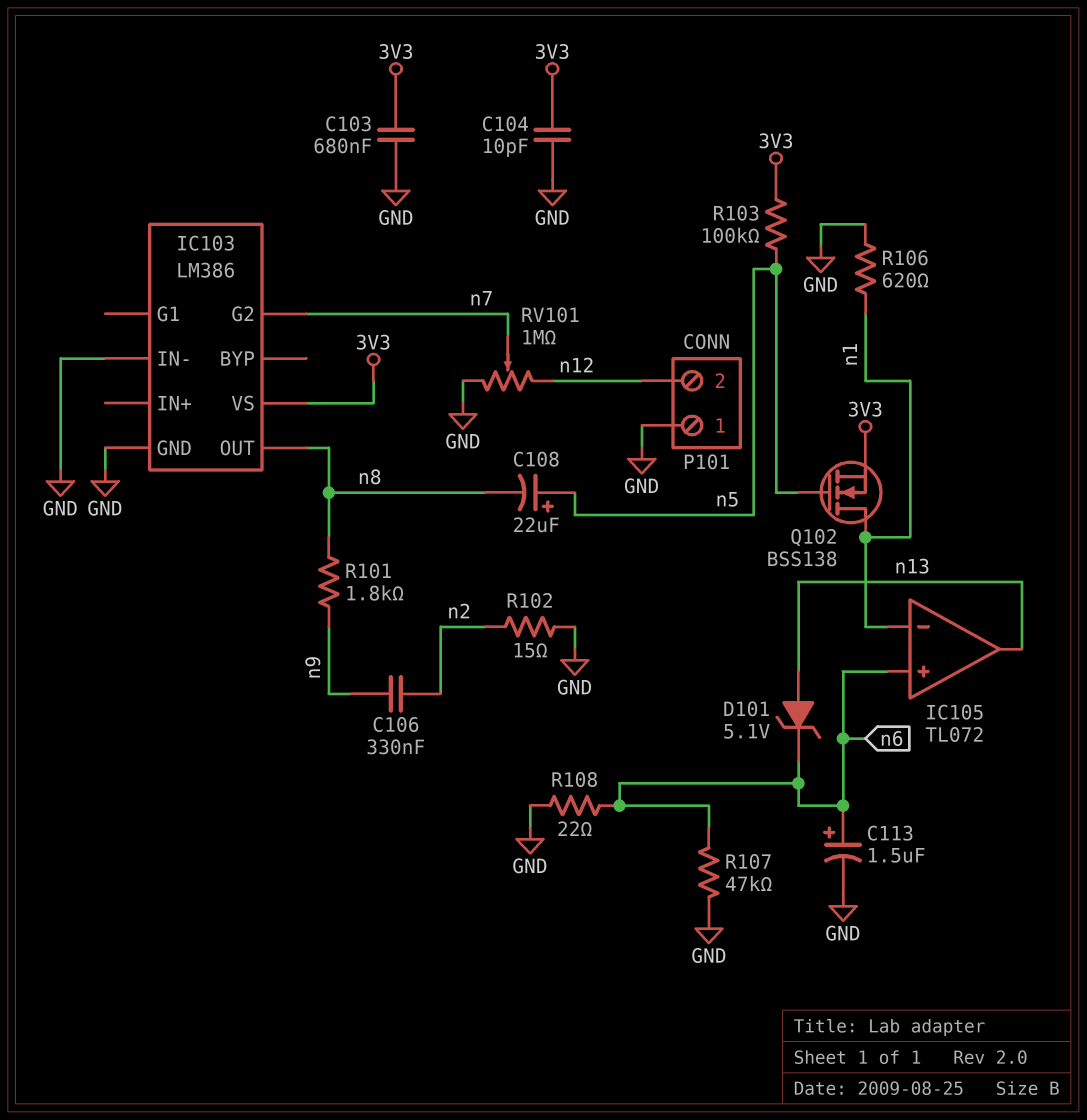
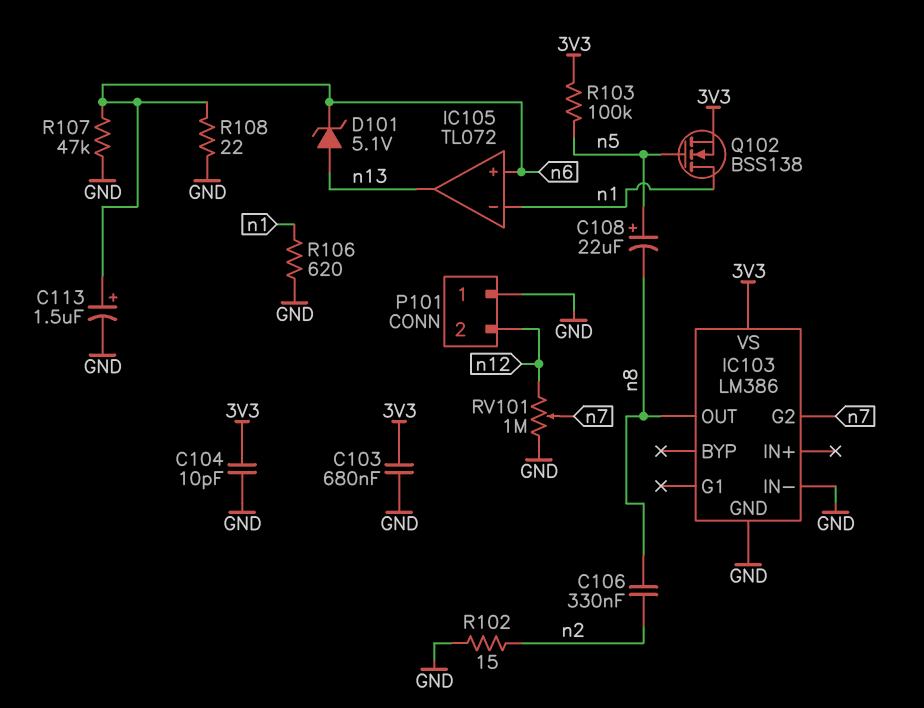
C106: 330nF (n2, n9) -> 330nF (n2, n8)
R101: 1.8k (n8, n9) -> none

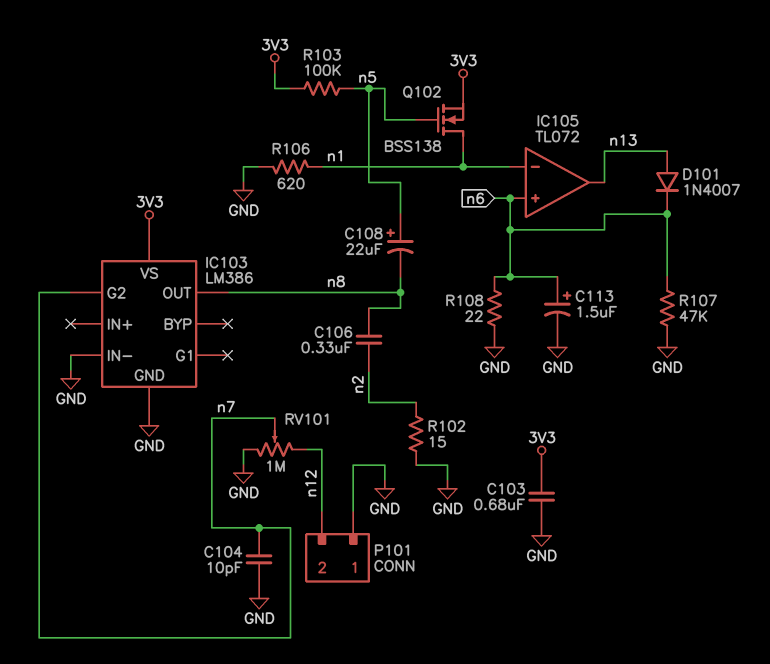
C104: 10pF (3V3, GND) -> 10pF (GND, n7)
D101: zener 5.1V (A n13, K n6) -> diode 1N4007 (A n13, K n6)

